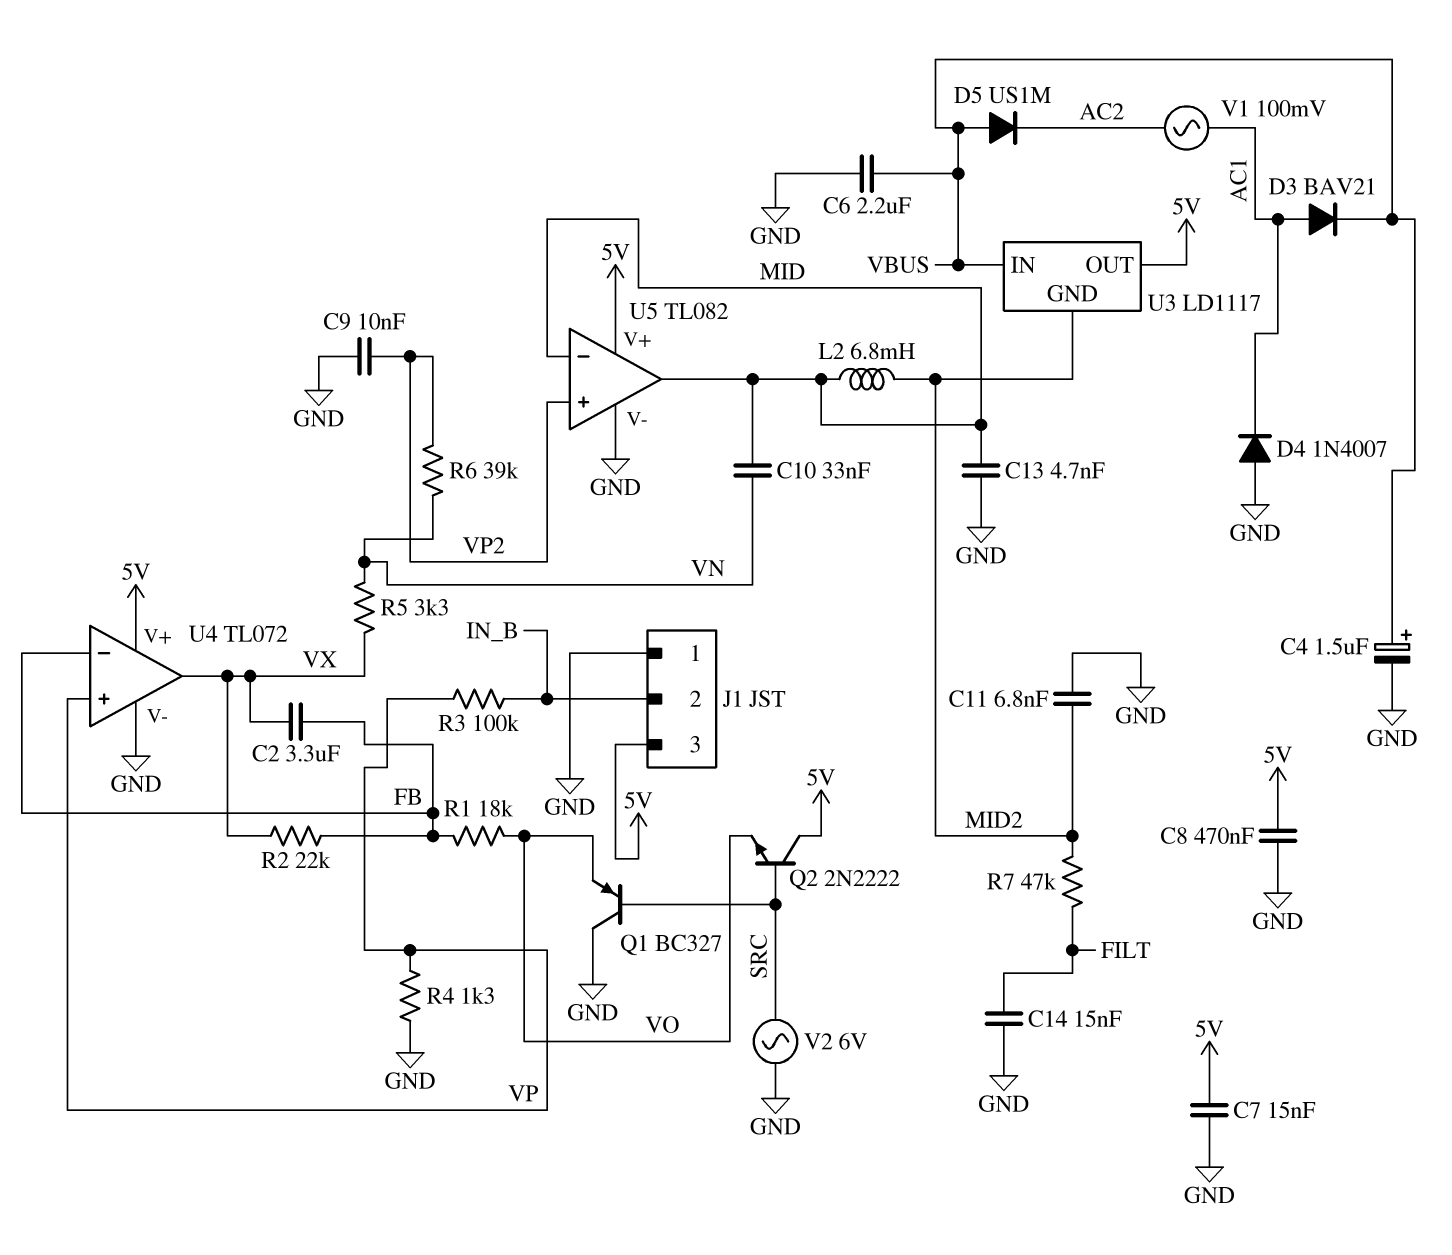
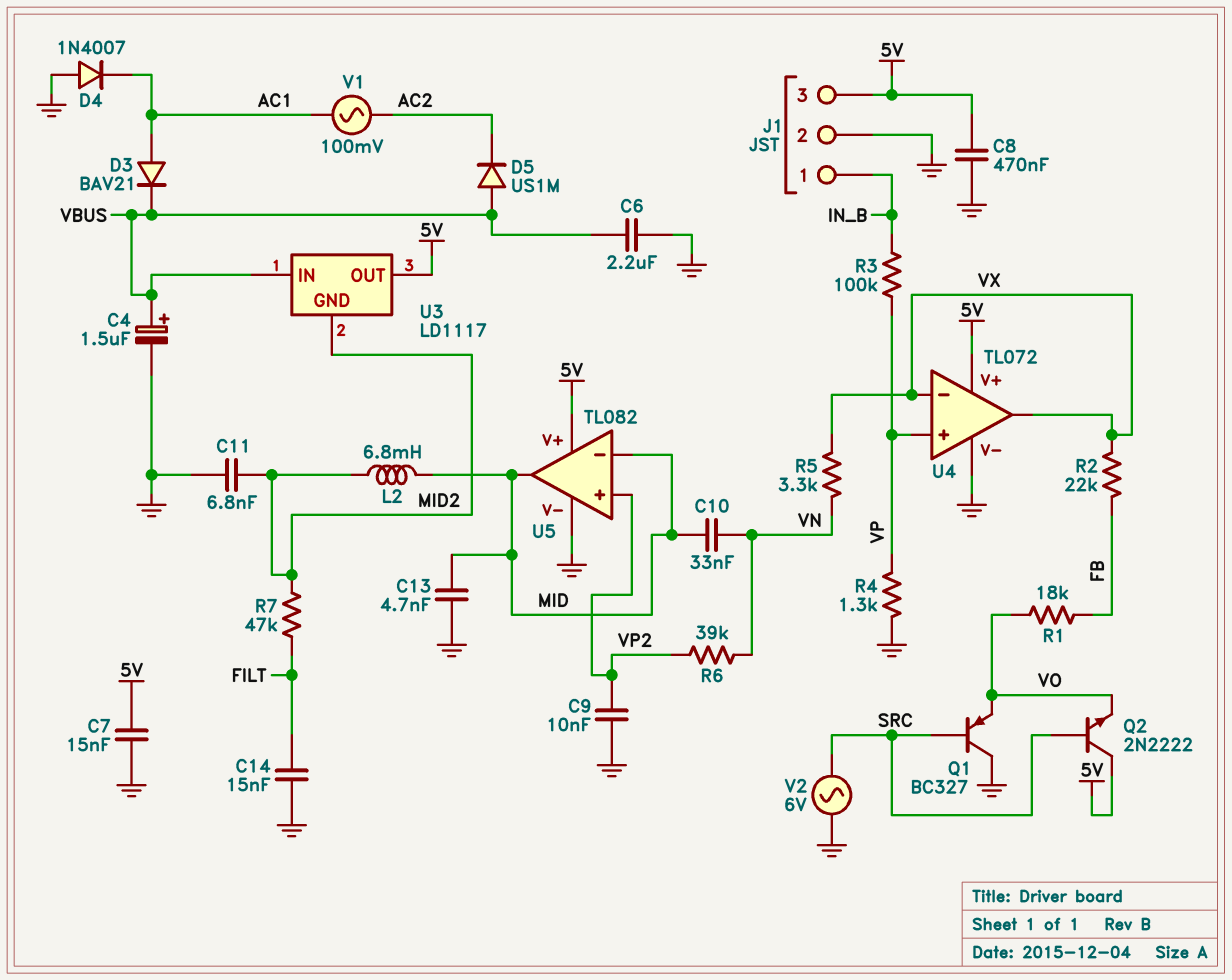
C2: 3.3uF (FB, VX) -> none
J1 pin 1: GND -> IN_B
J1 pin 2: IN_B -> GND
U4 pin in-: FB -> VX

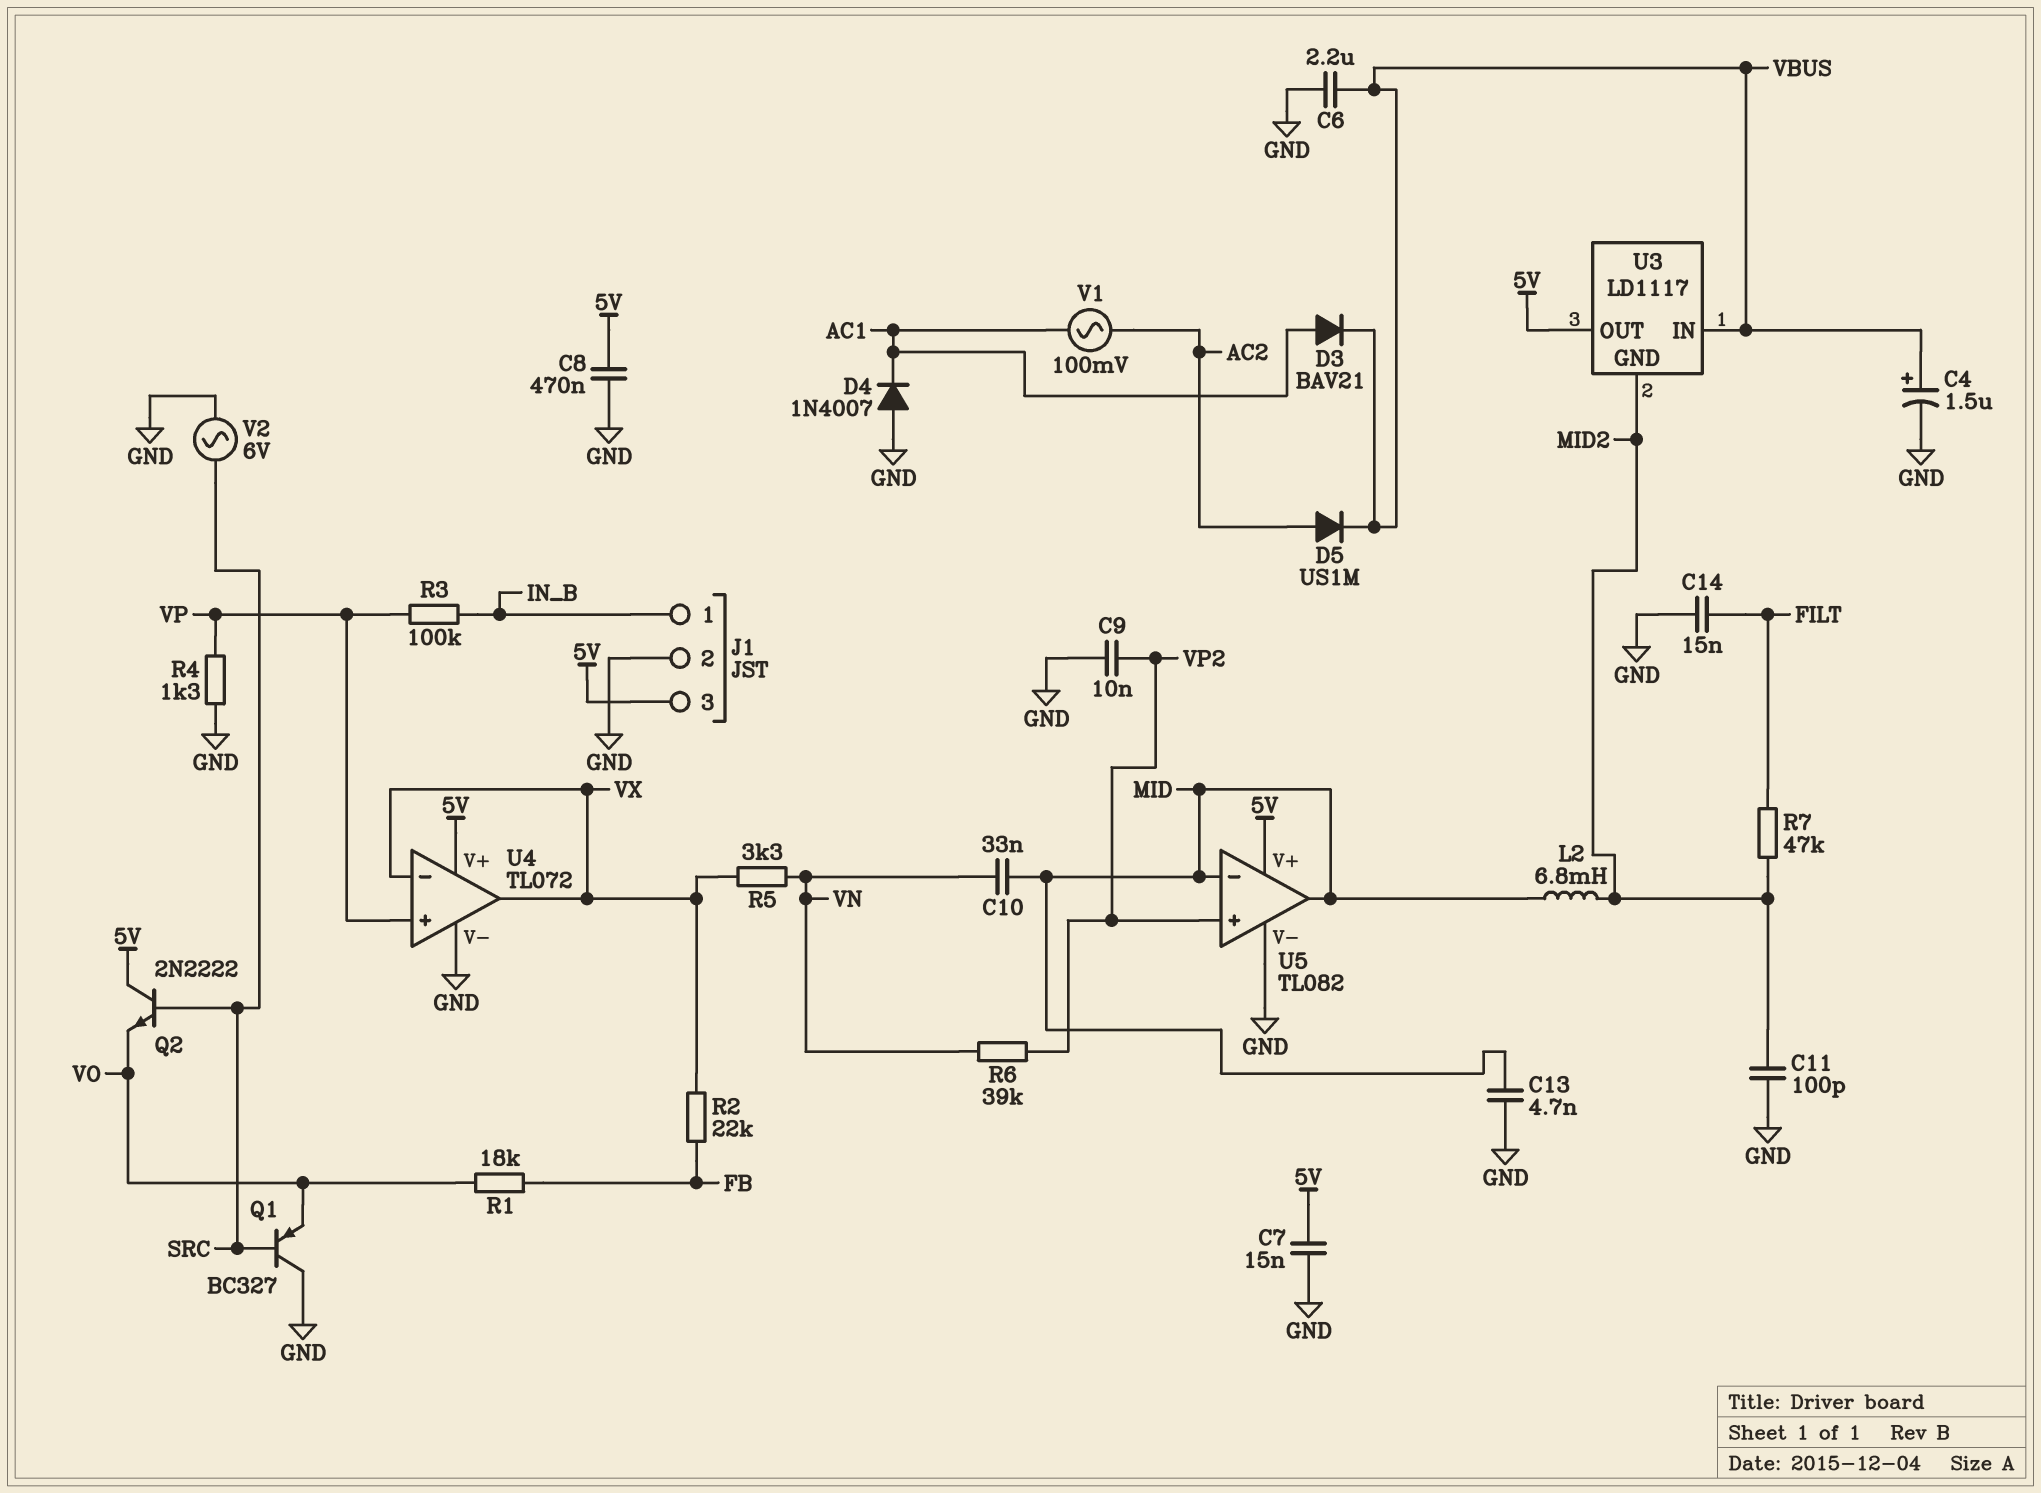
C11: 6.8nF (GND, MID2) -> 100pF (GND, MID2)
D5: diode US1M (A VBUS, K AC2) -> diode US1M (A AC2, K VBUS)

